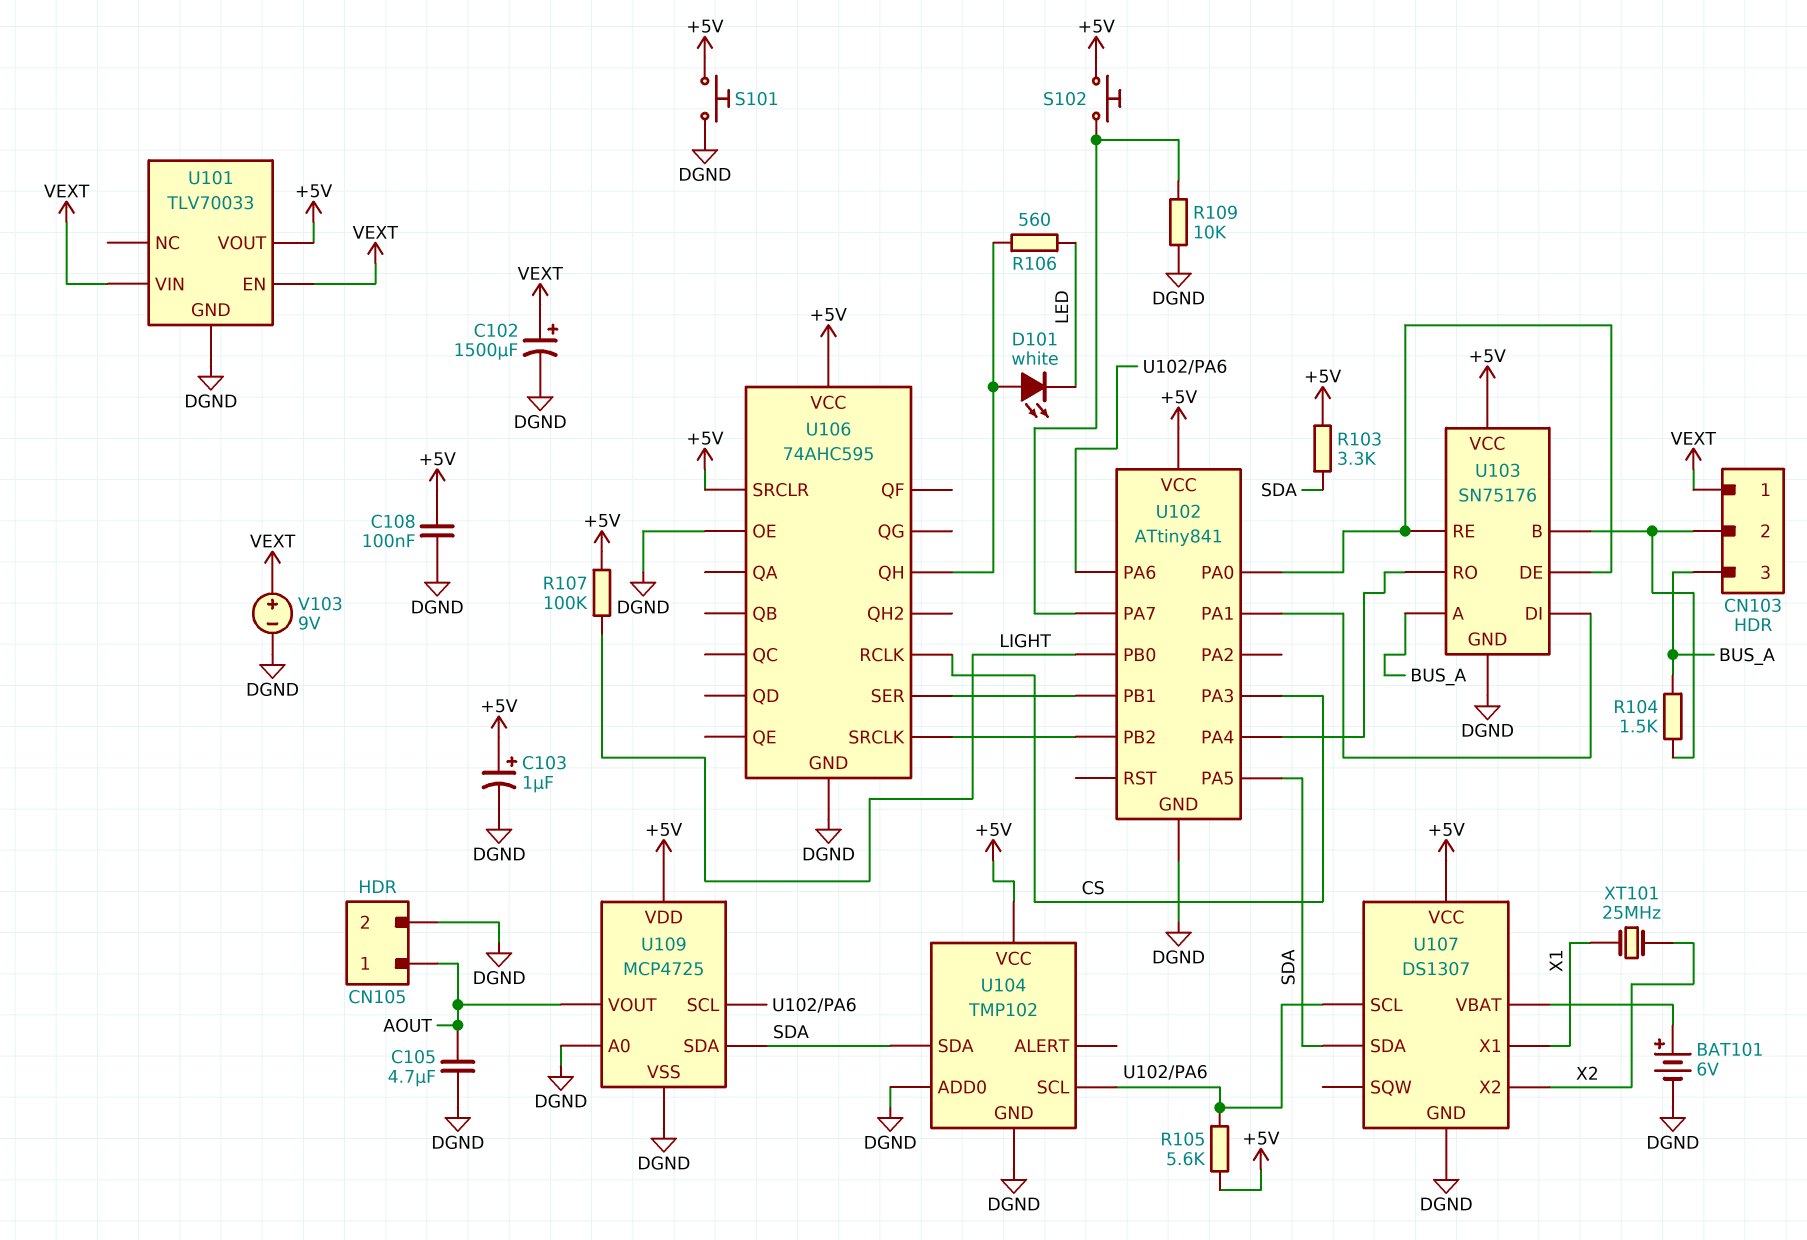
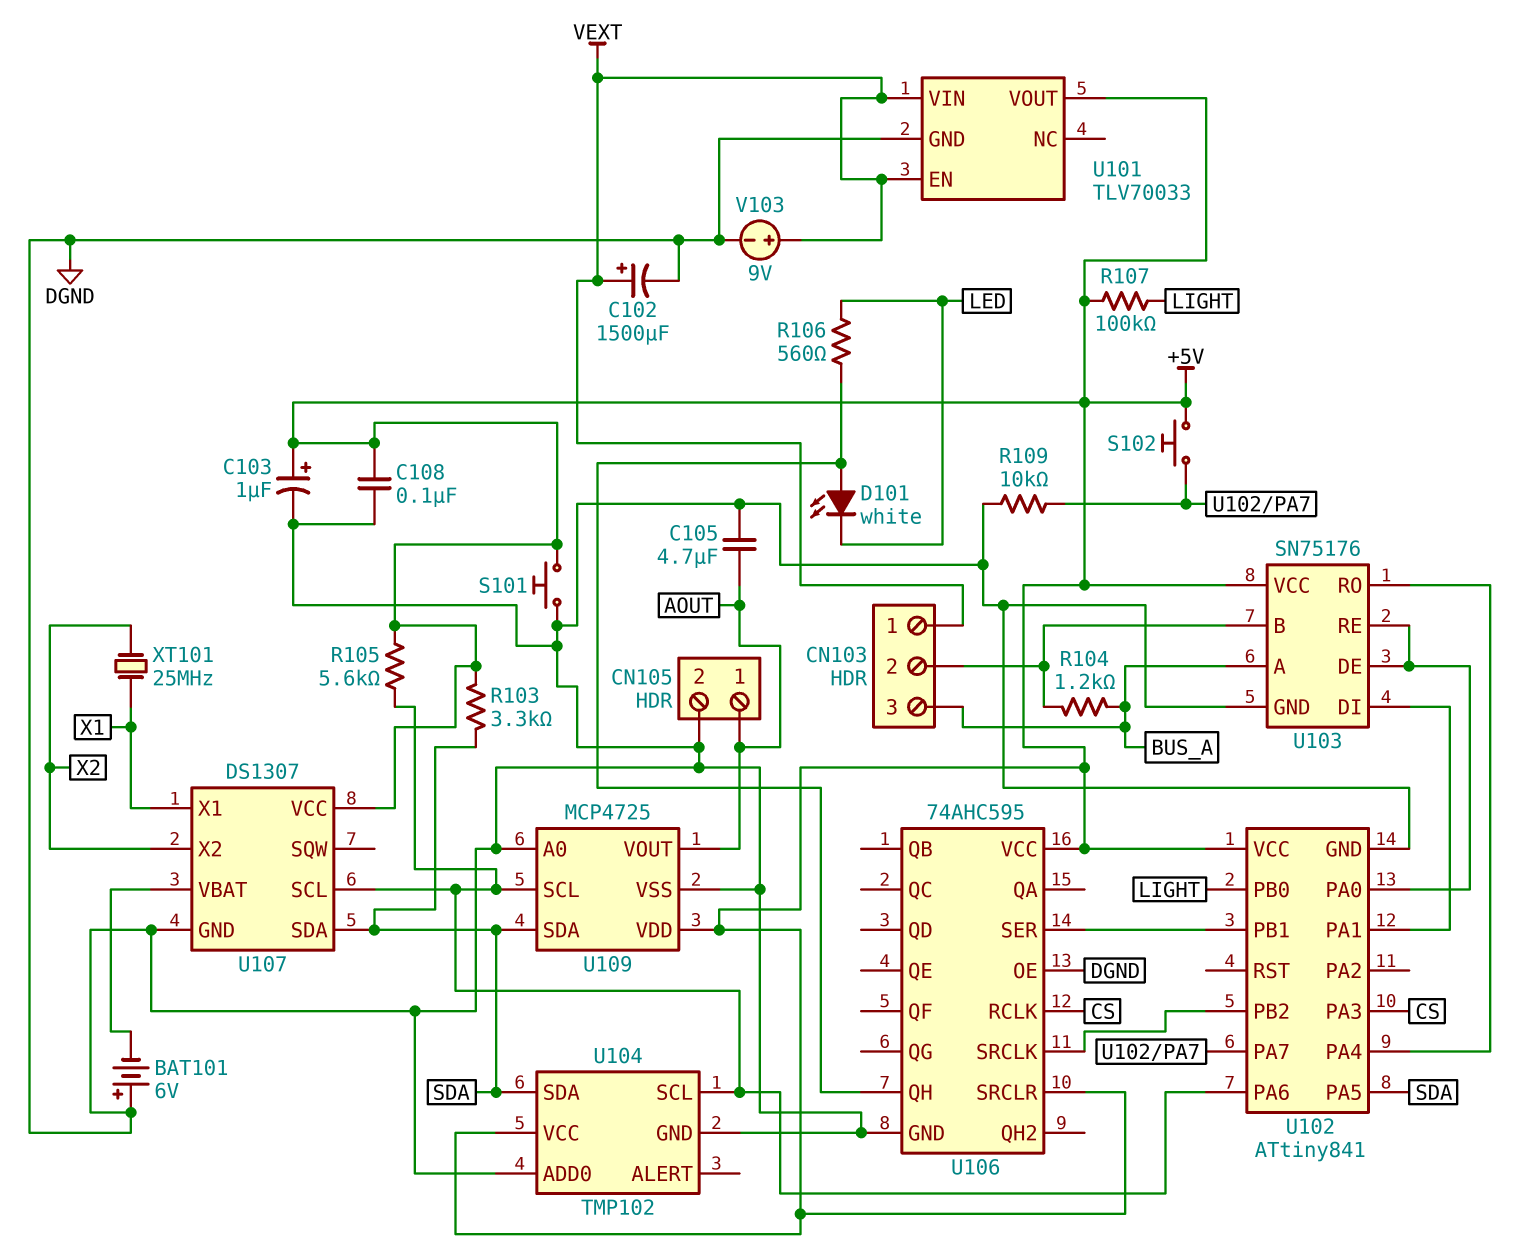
BAT101: 6V (plus U107/VBAT, minus DGND) -> 6V (plus DGND, minus U107/VBAT)
R104: 1.5k (BUS_A, CN103/2) -> 1.2k (BUS_A, CN103/2)

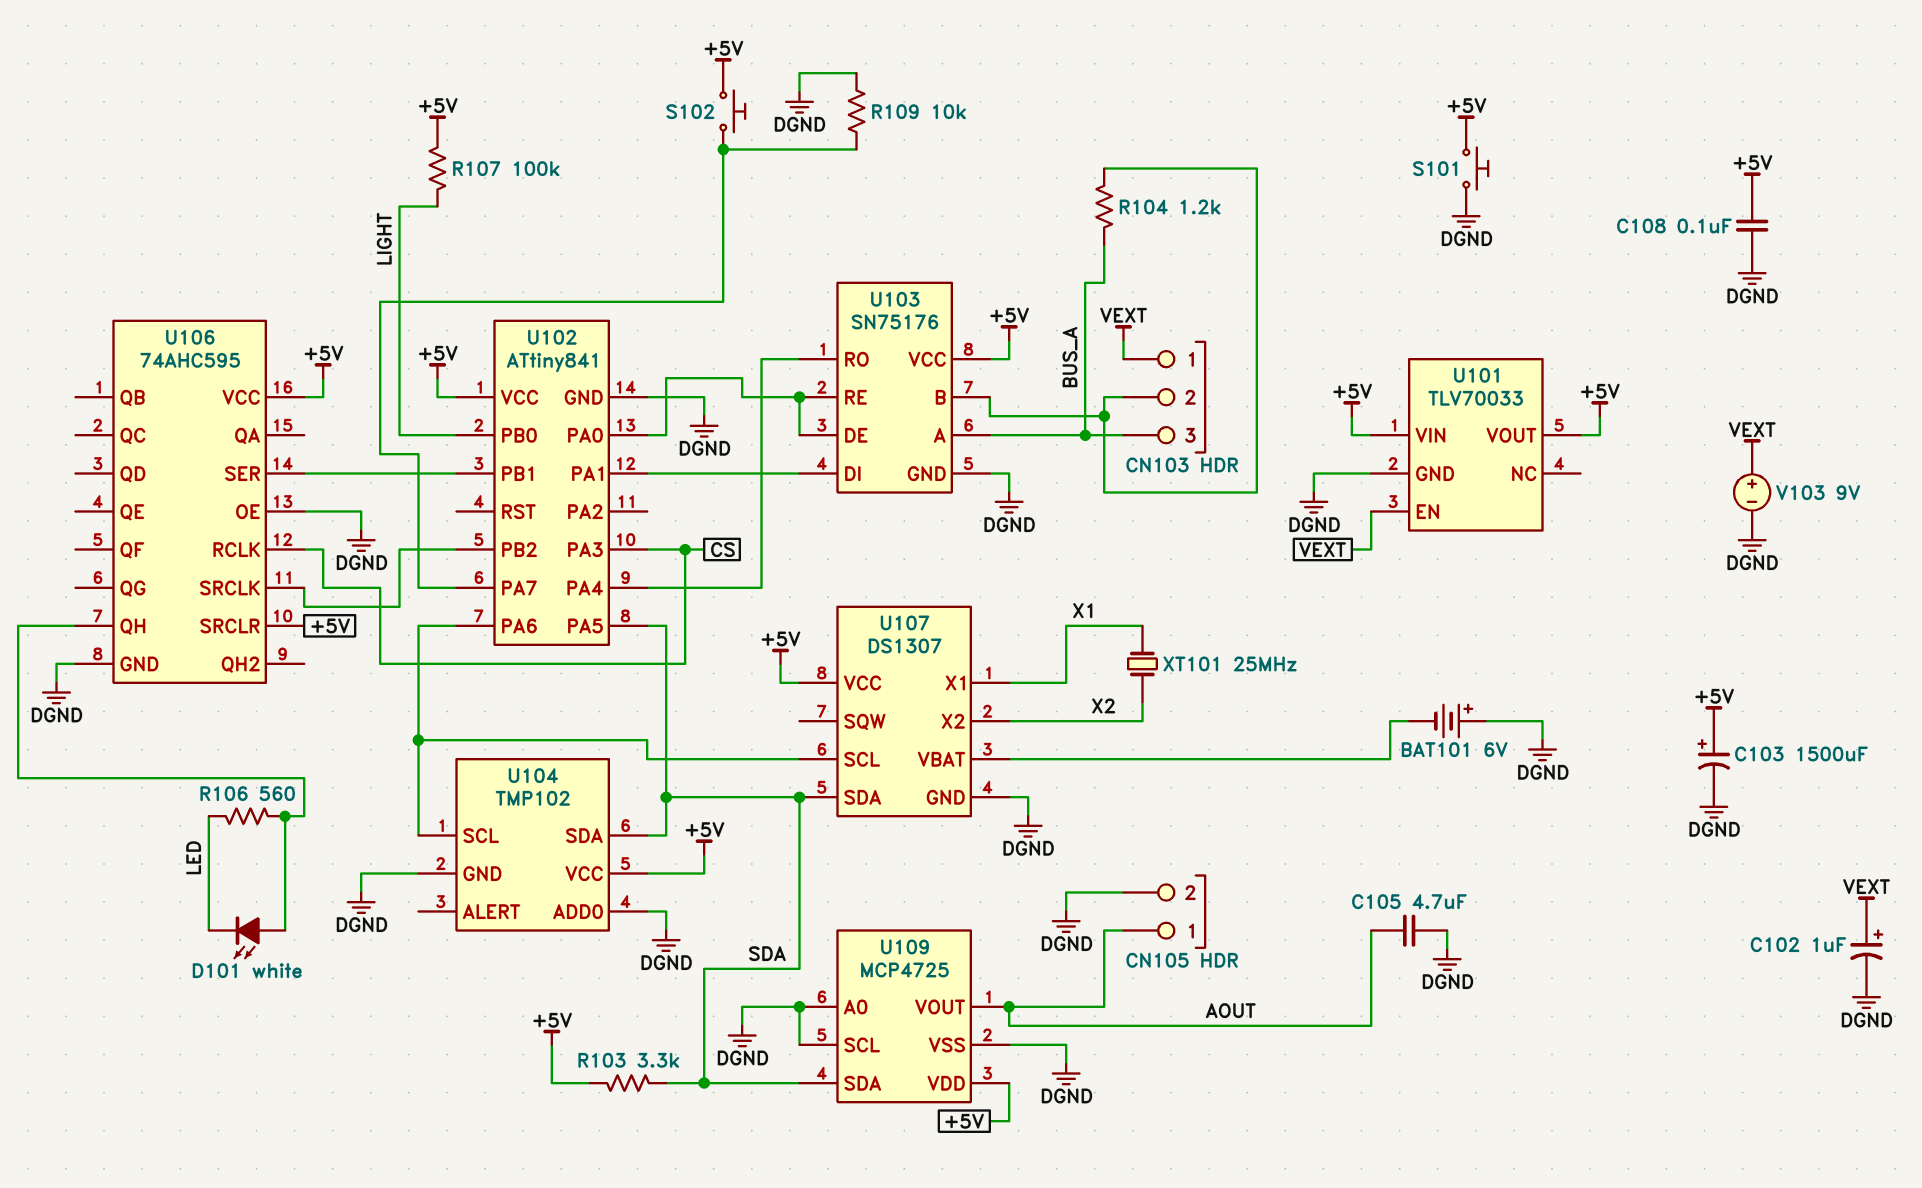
C102: 1500uF (plus VEXT, minus DGND) -> 1uF (plus VEXT, minus DGND)
C103: 1uF (plus +5V, minus DGND) -> 1500uF (plus +5V, minus DGND)
R105: 5.6k (+5V, U102/PA6) -> none
U101 pin VIN: VEXT -> +5V
U109 pin SCL: U102/PA6 -> DGND

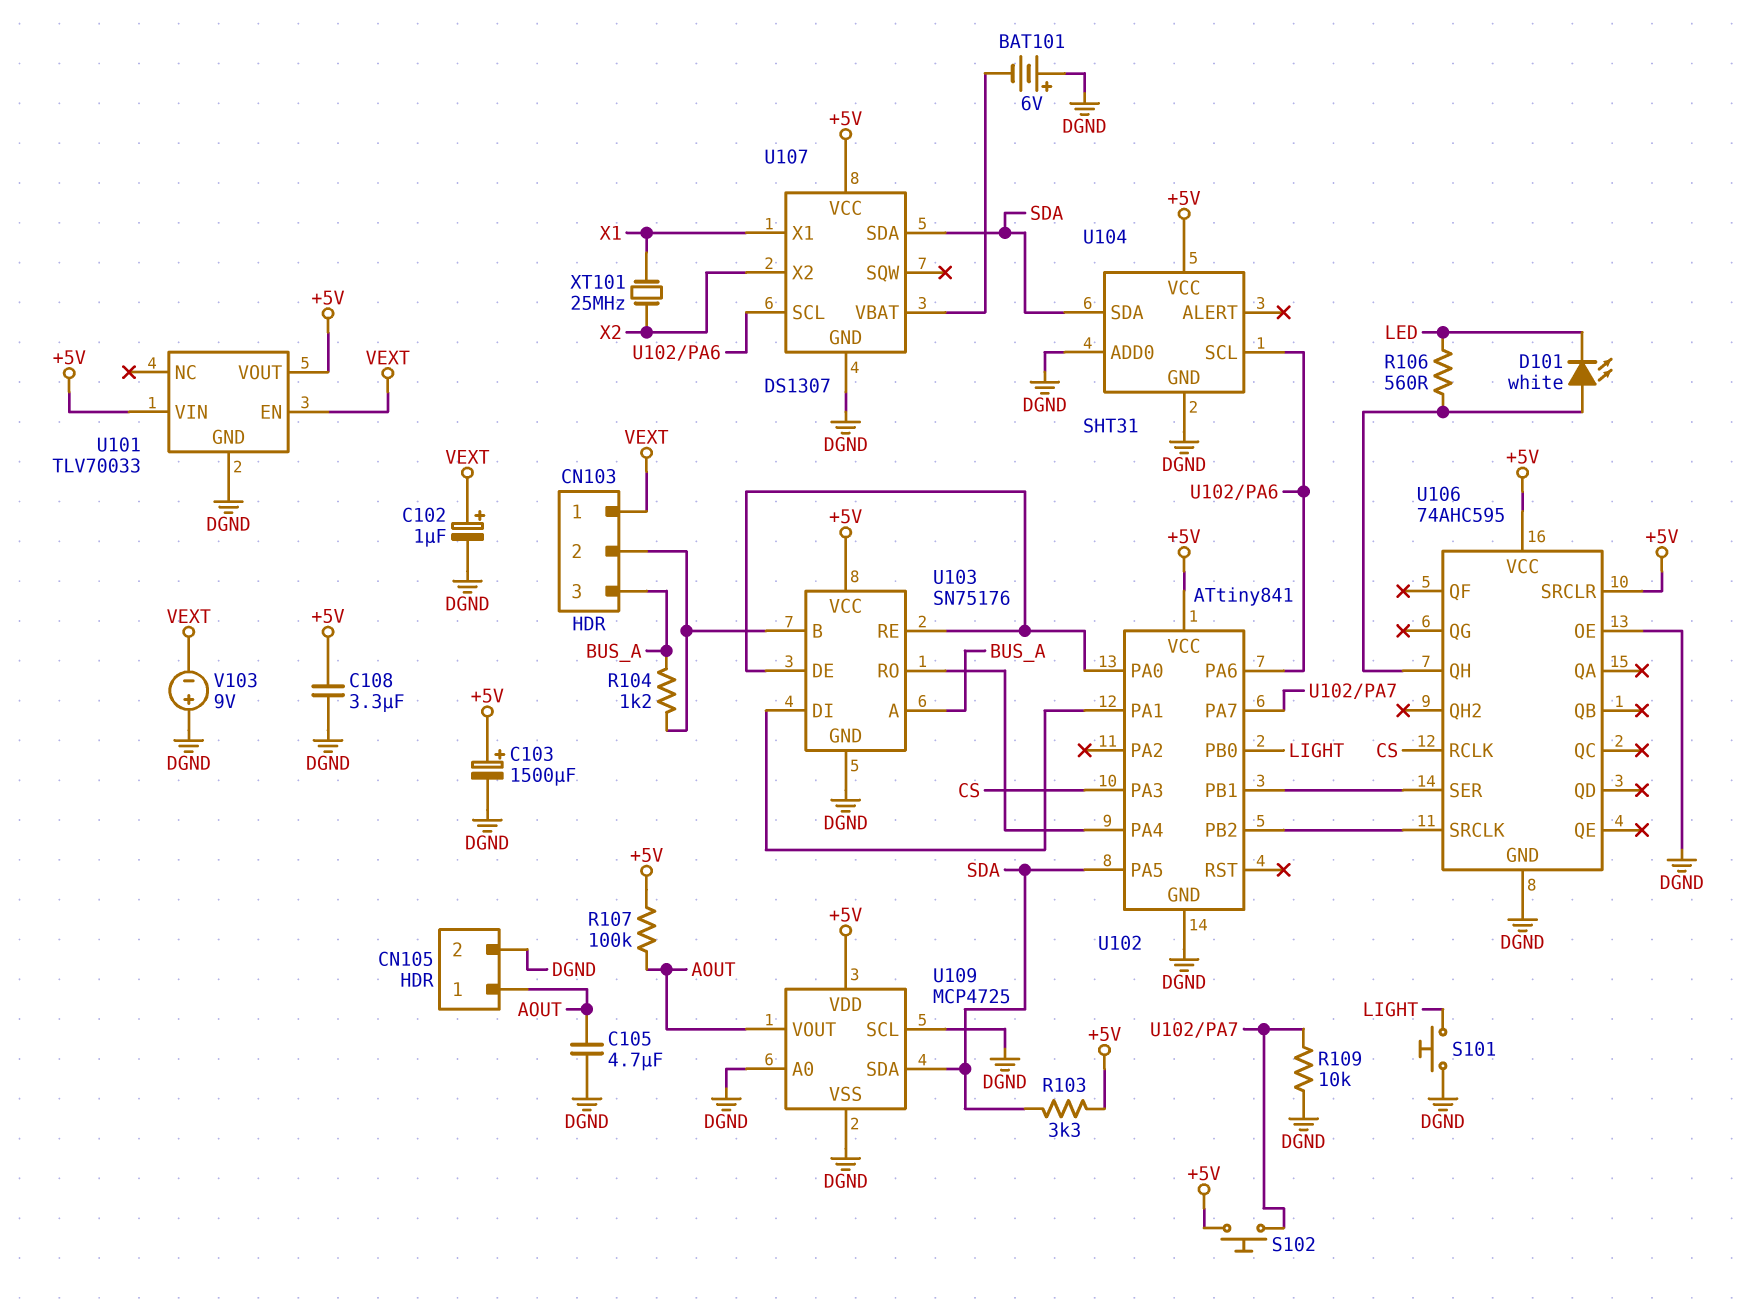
C108: 100nF (+5V, DGND) -> 3.3uF (+5V, DGND)
R107: 100k (+5V, LIGHT) -> 100k (+5V, AOUT)
S101: button (+5V, DGND) -> button (DGND, LIGHT)
U104: TMP102 -> SHT31
V103: 9V (plus VEXT, minus DGND) -> 9V (plus DGND, minus VEXT)

